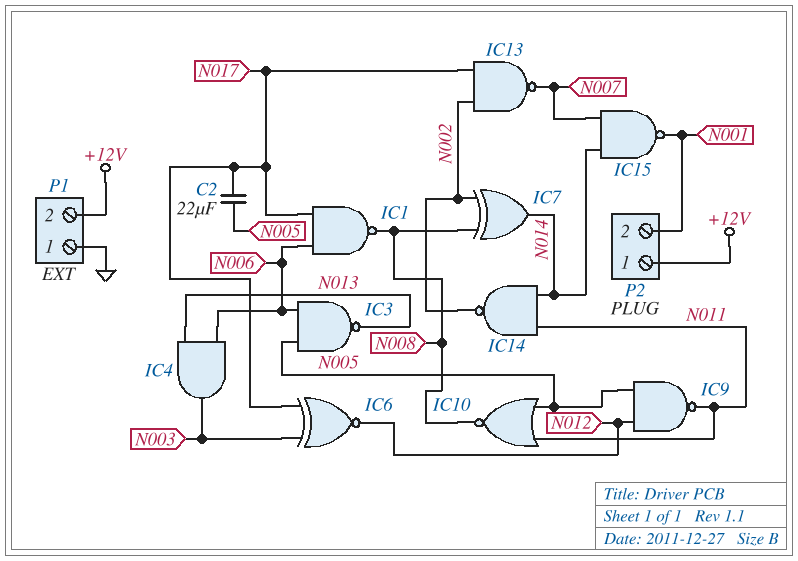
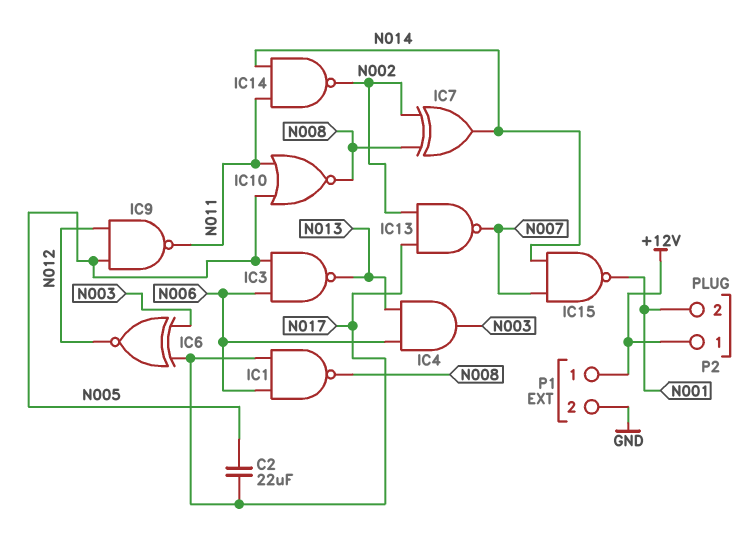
P1 pin 1: GND -> +12V
P1 pin 2: +12V -> GND

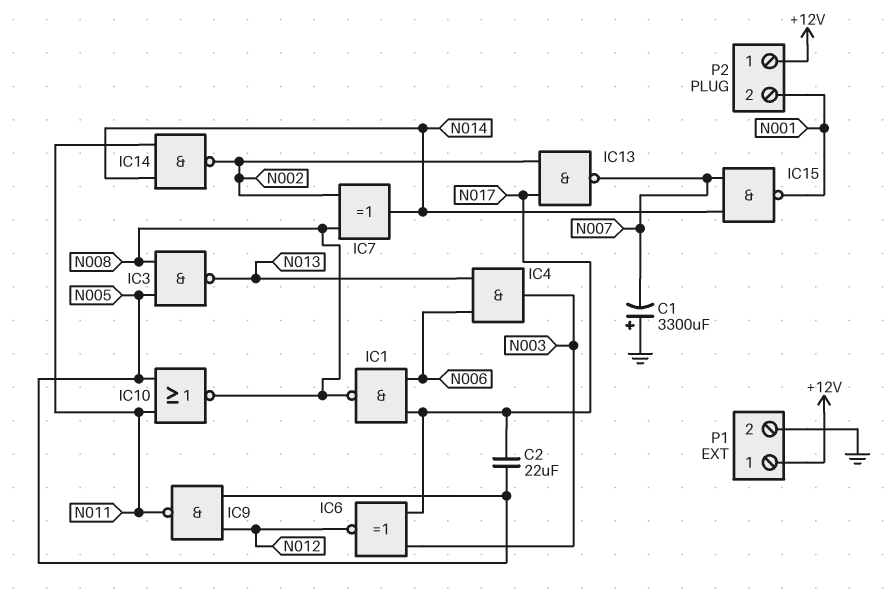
C1: none -> 3300uF (plus GND, minus N007)
IC3: NAND (in N005, in N006, out N013) -> NAND (in N005, in N008, out N013)

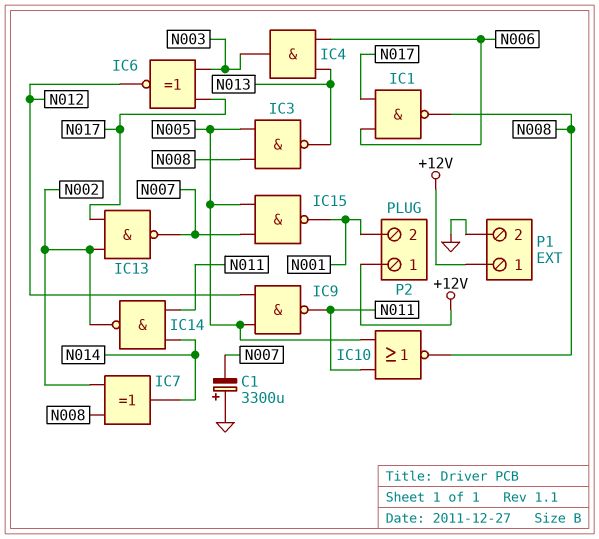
C2: 22uF (N005, N017) -> none
IC15: NAND (in N007, in N014, out N001) -> NAND (in N005, in N007, out N001)

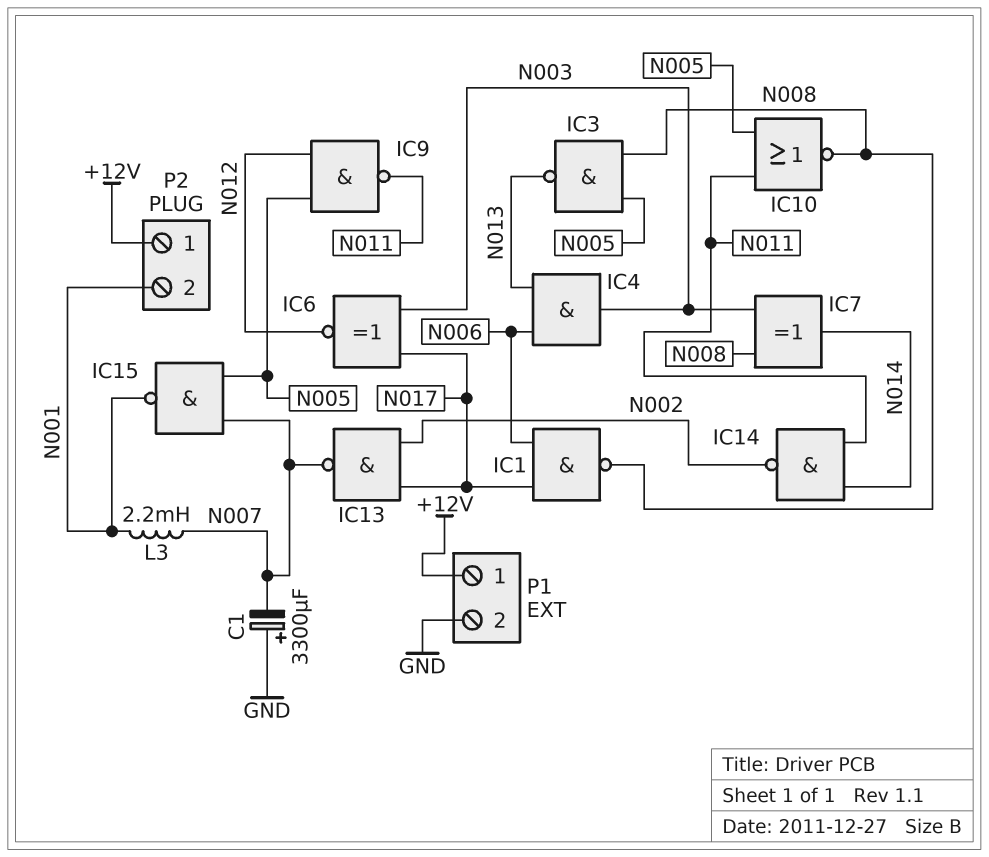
IC7: XOR (in N002, in N008, out N014) -> XOR (in N003, in N008, out N014)
L3: none -> 2.2mH (N001, N007)

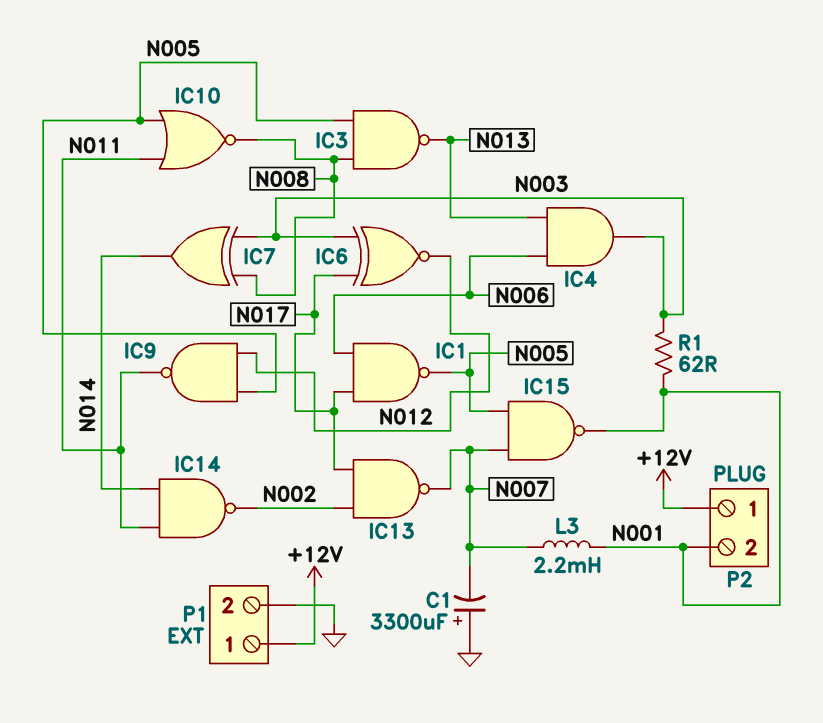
IC1: NAND (in N006, in N017, out N008) -> NAND (in N006, in N017, out N005)
R1: none -> 62 (N001, N003)

